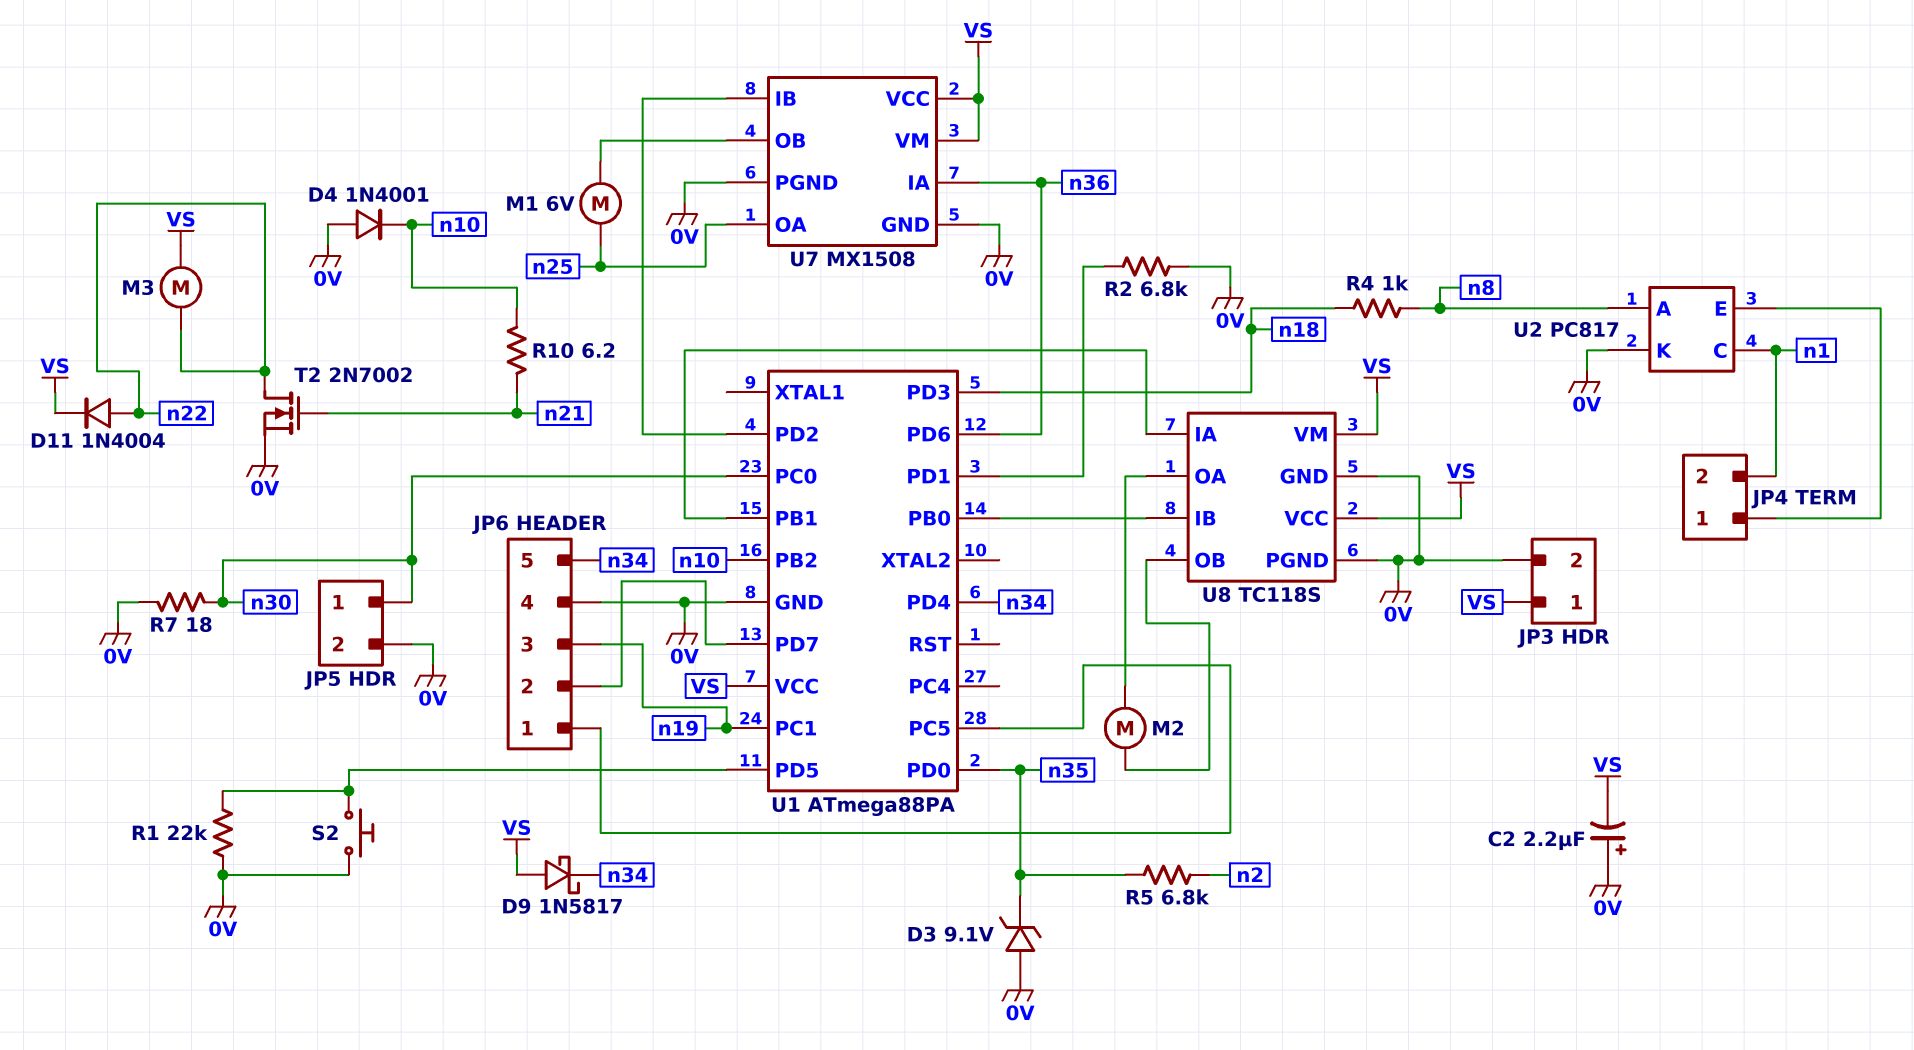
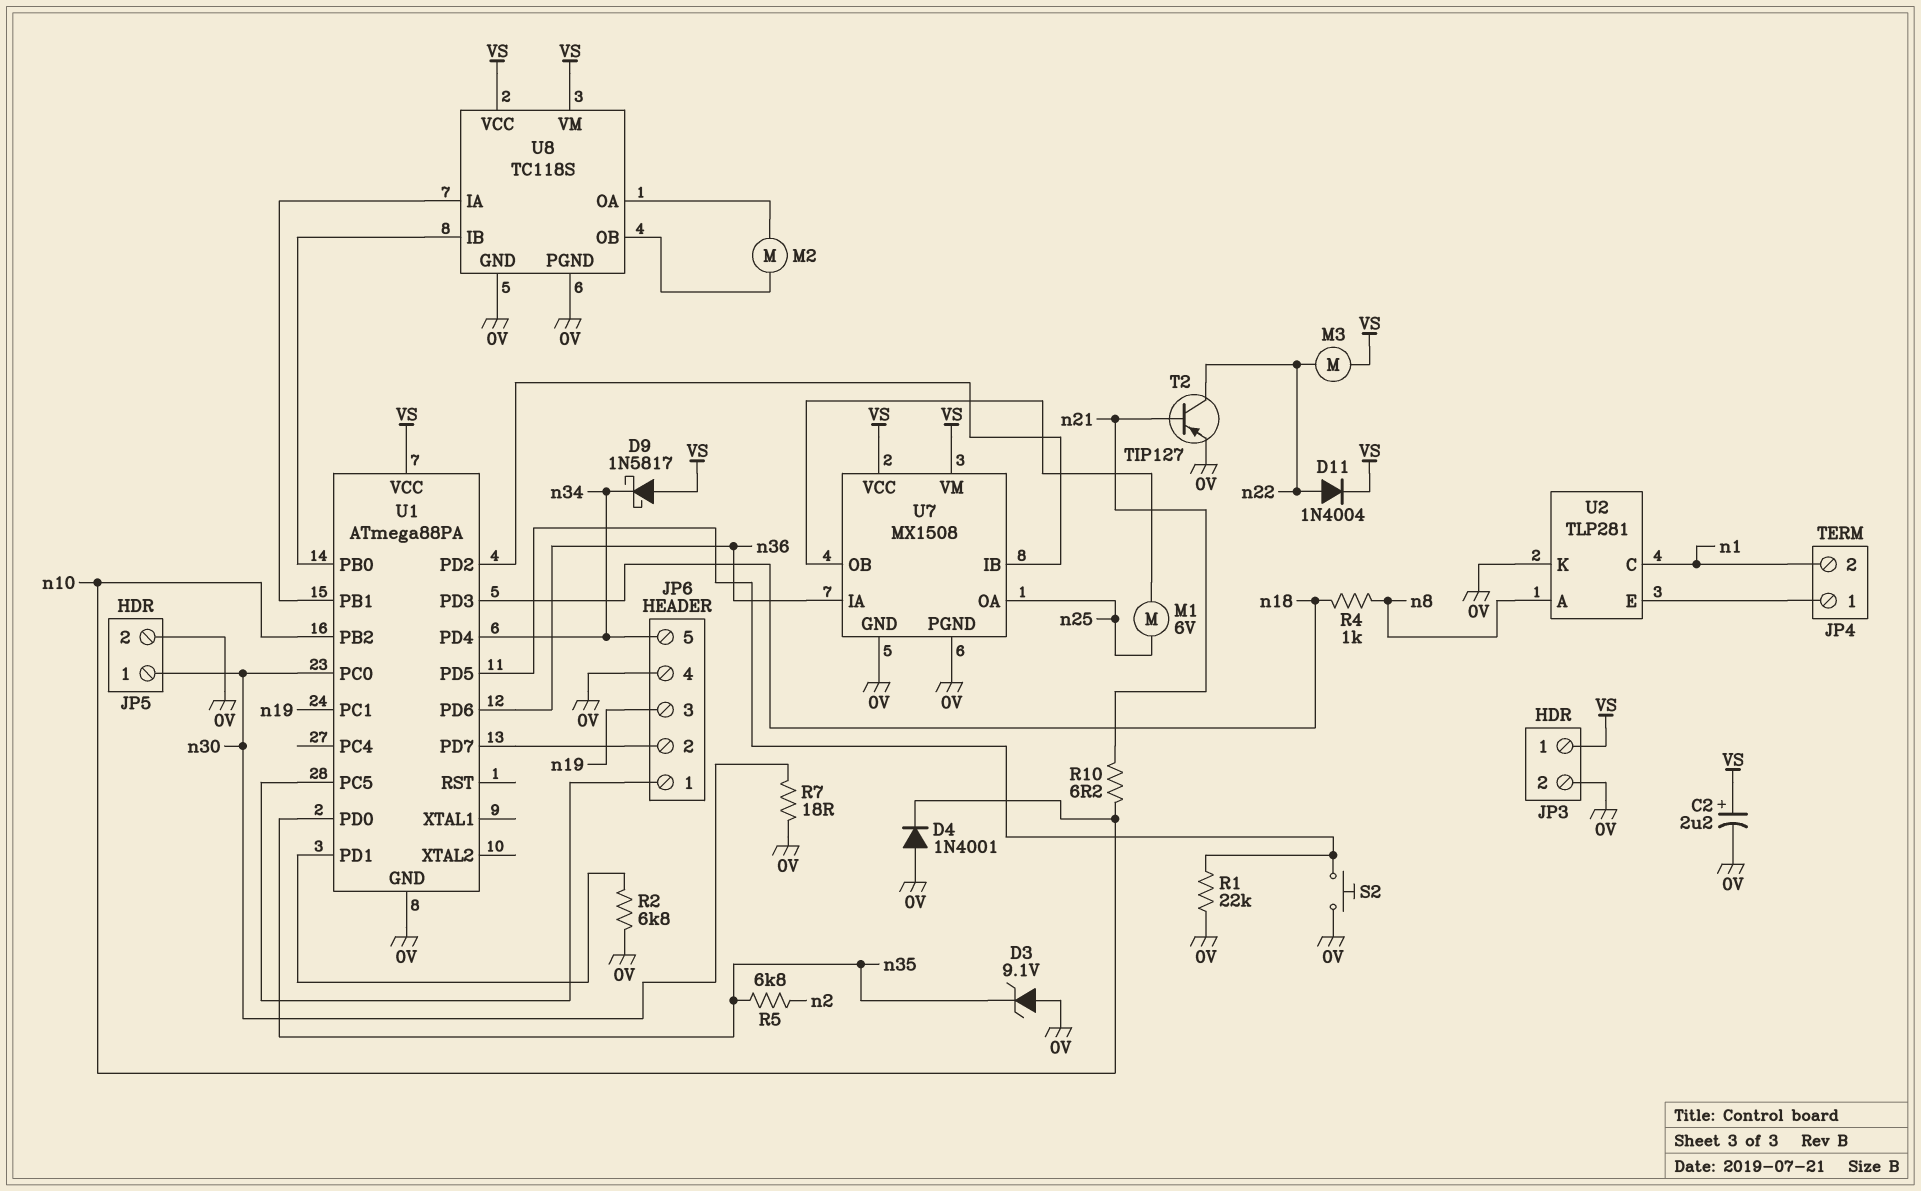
C2: 2.2uF (plus 0V, minus VS) -> 2.2uF (plus VS, minus 0V)
T2: NMOS 2N7002 (G n21, D n22, S 0V) -> PNP TIP127 (B n21, C n22, E 0V)
U2: PC817 -> TLP281

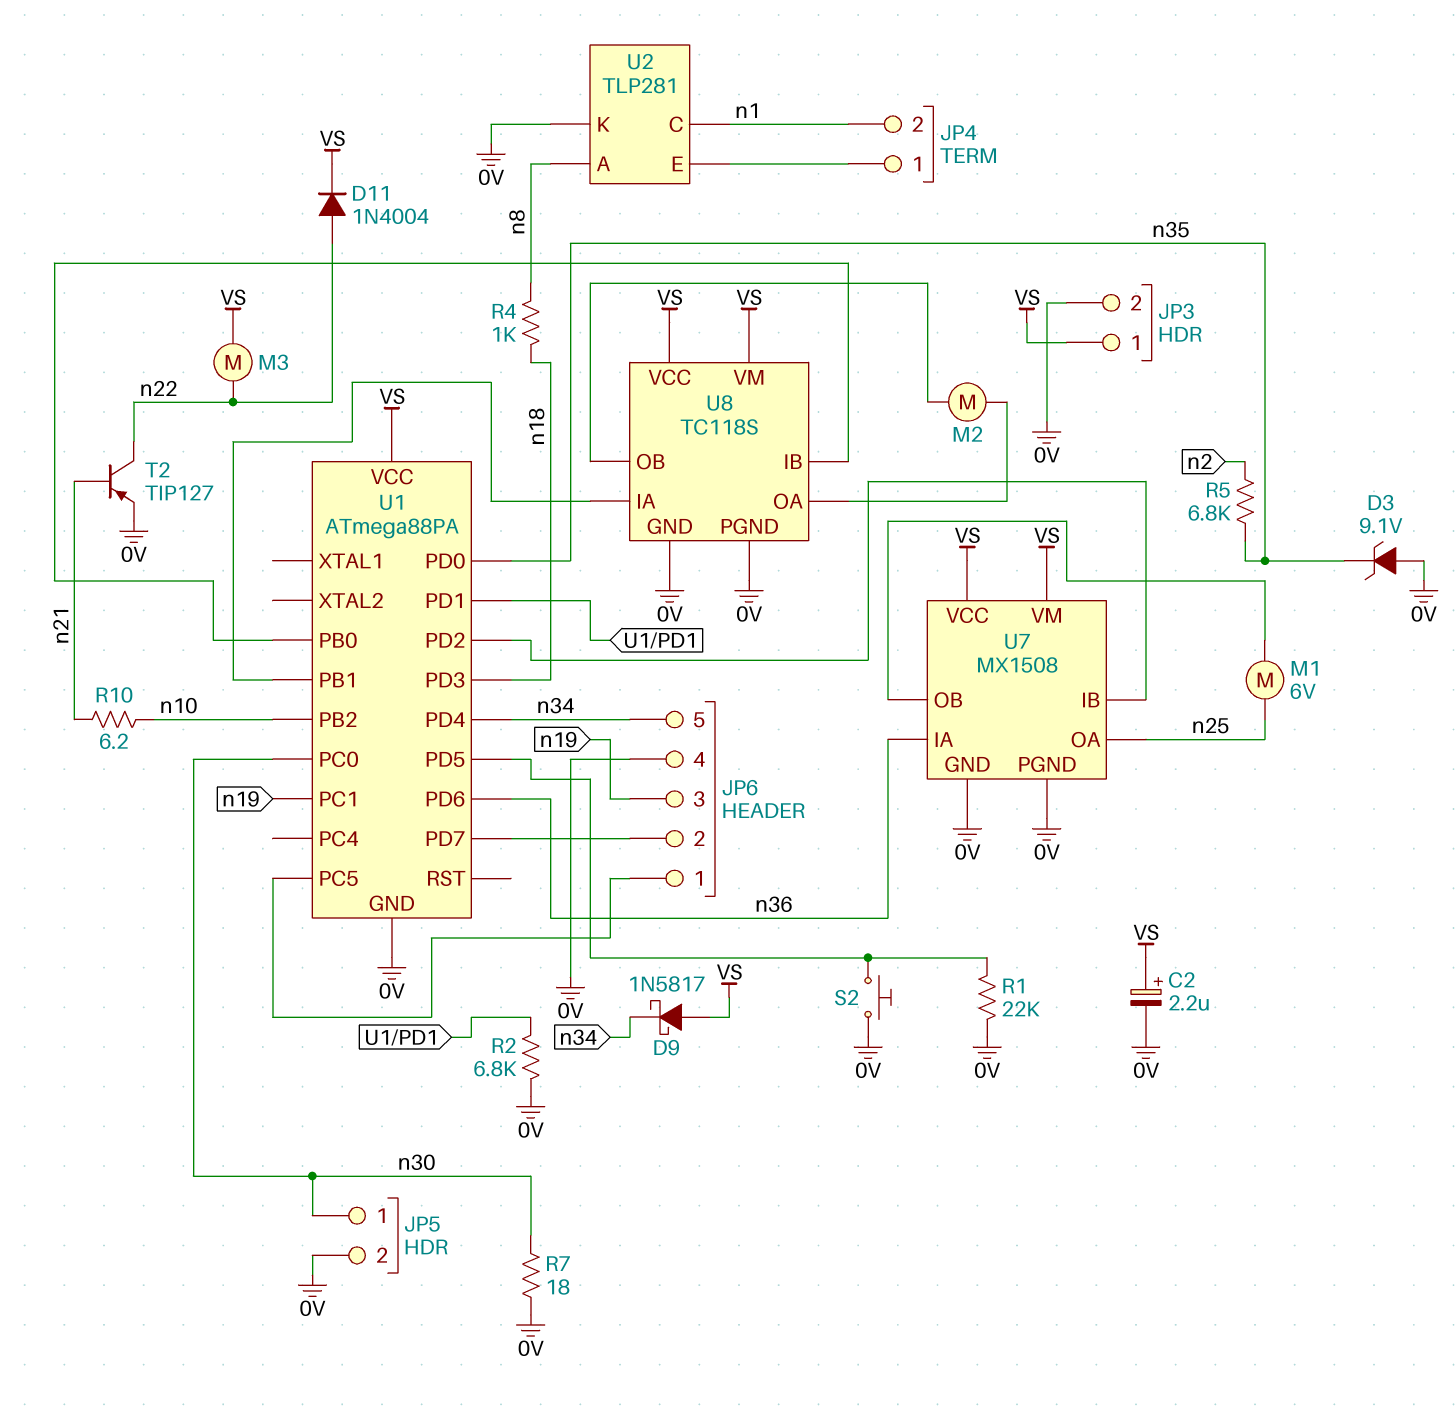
D4: diode 1N4001 (A 0V, K n10) -> none

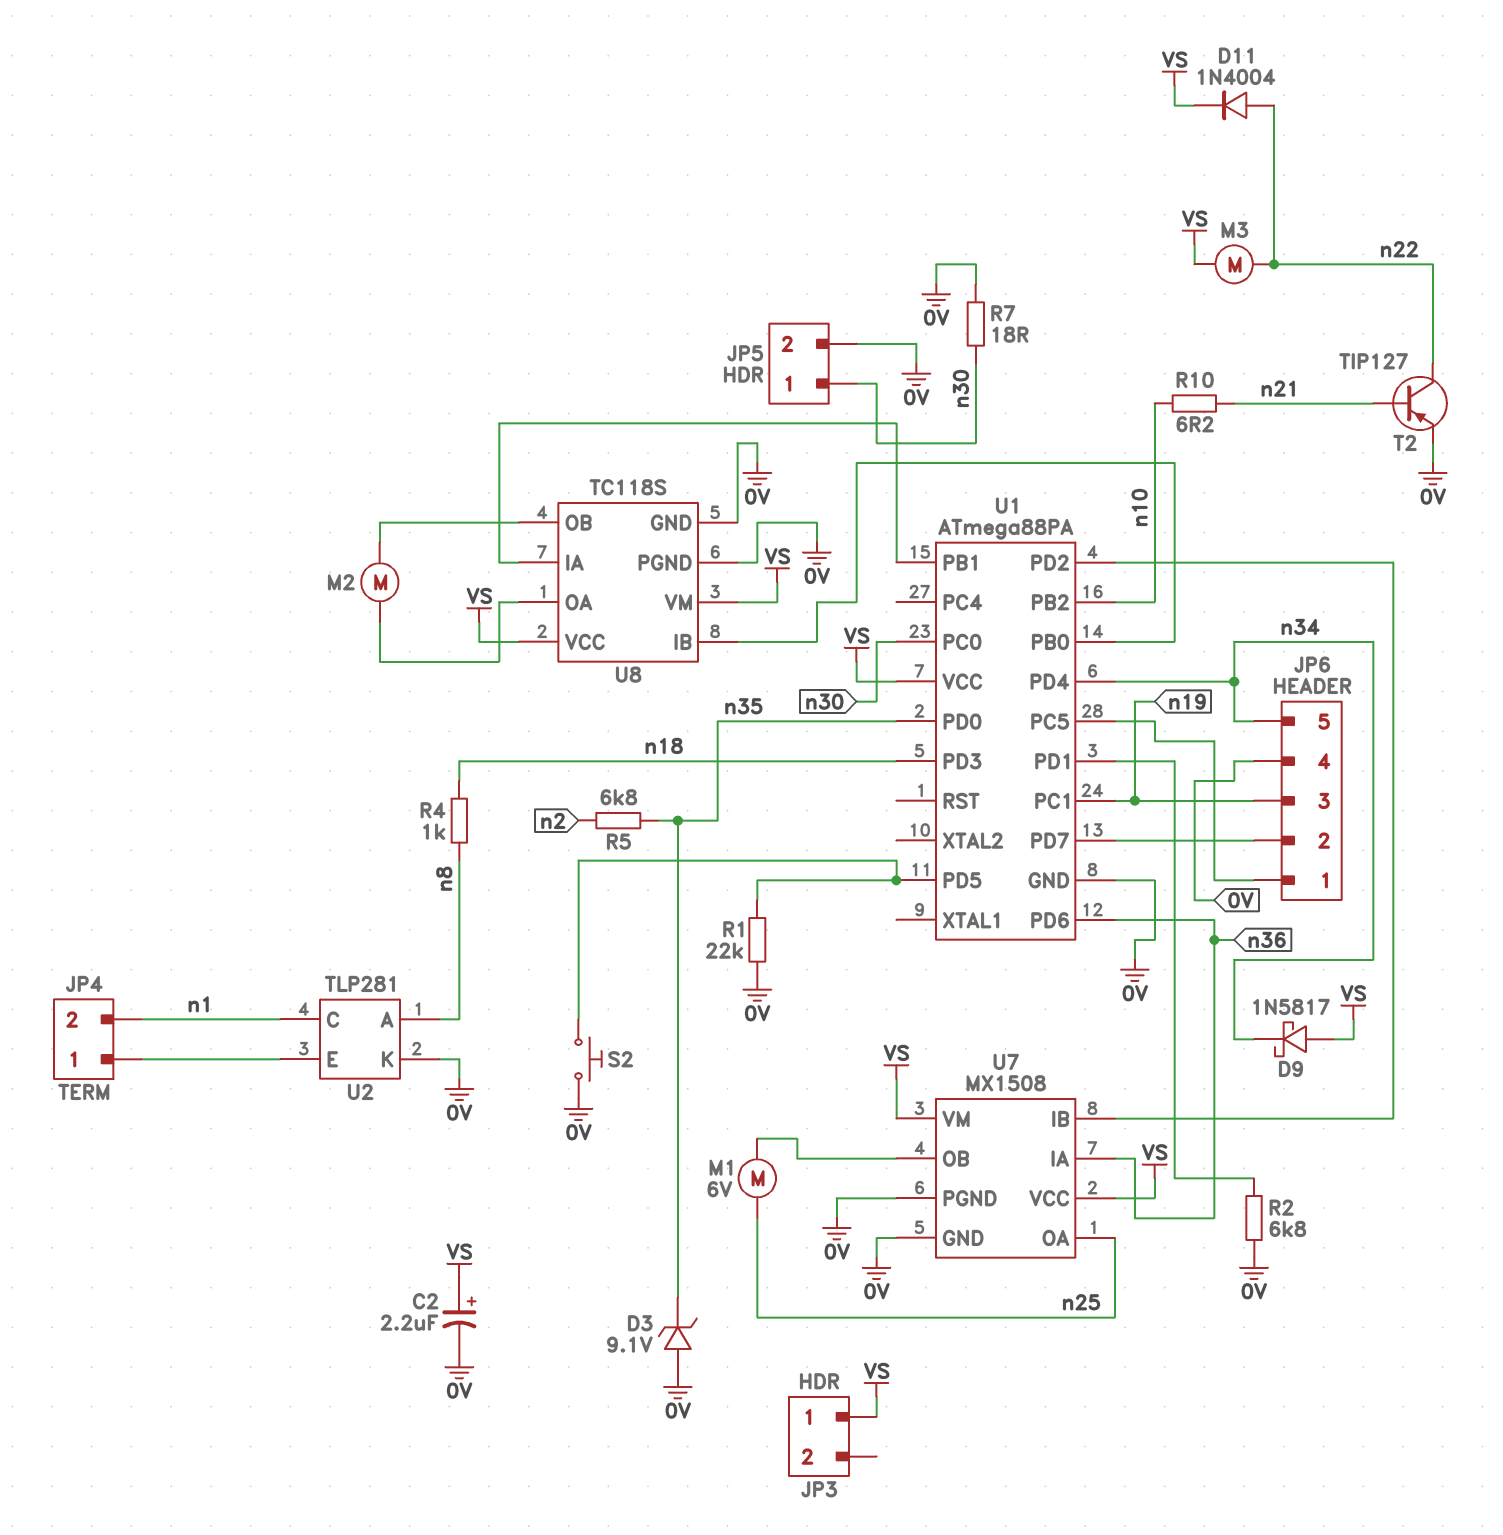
JP3 pin 2: 0V -> none

